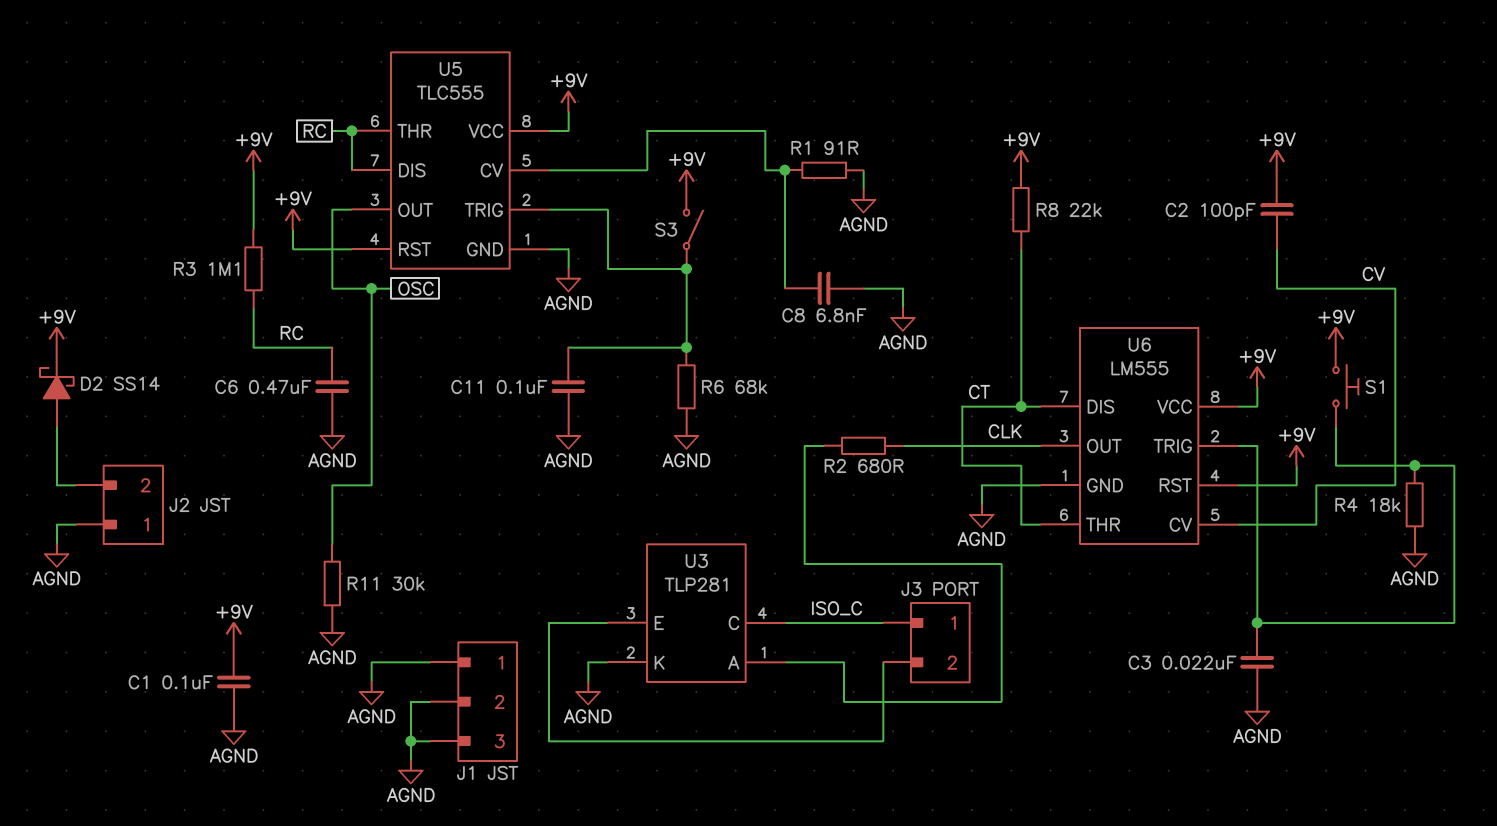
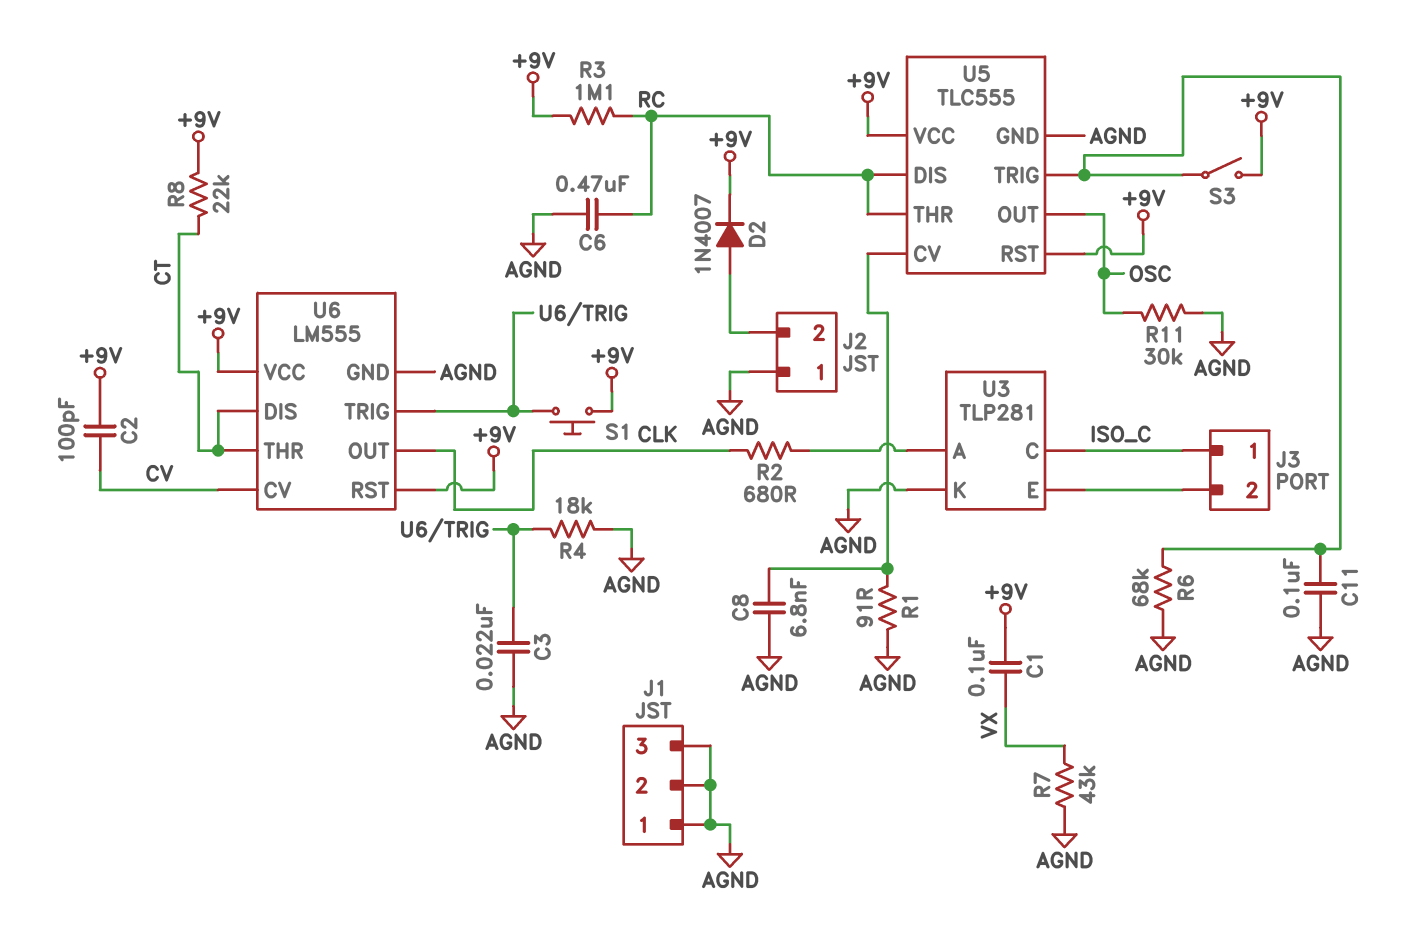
C1: 100nF (+9V, AGND) -> 100nF (+9V, VX)
D2: schottky SS14 (A J2/2, K +9V) -> diode 1N4007 (A J2/2, K +9V)
R7: none -> 43k (AGND, VX)

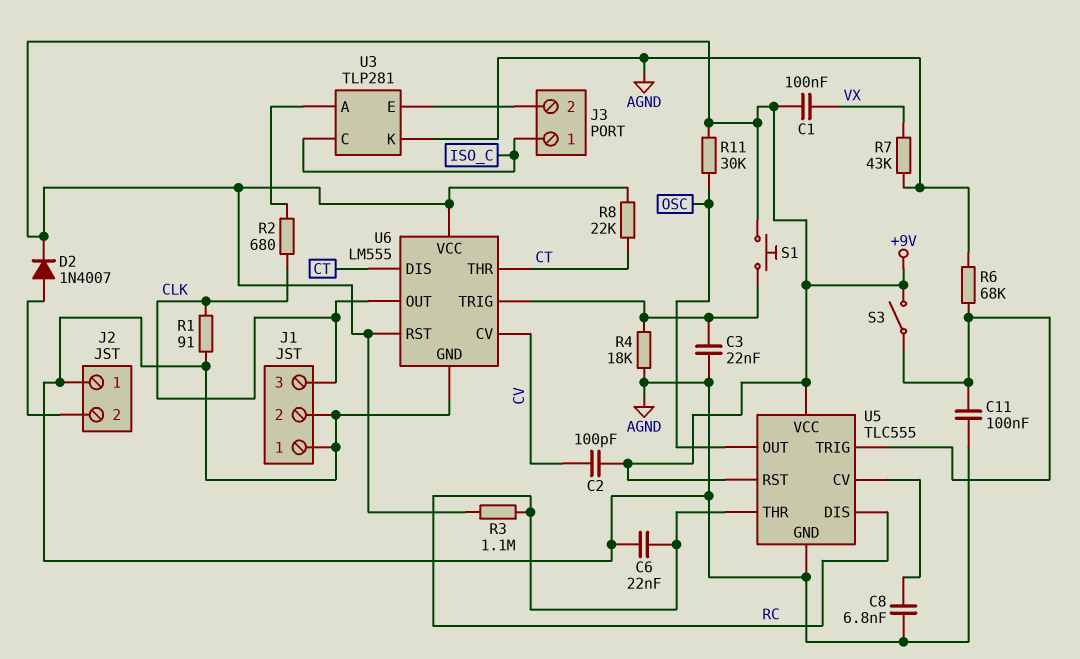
C6: 470nF (AGND, RC) -> 22nF (AGND, RC)
J1 pin 3: AGND -> CLK
R1: 91 (AGND, U5/CV) -> 91 (AGND, CLK)
R11: 30k (AGND, OSC) -> 30k (+9V, OSC)

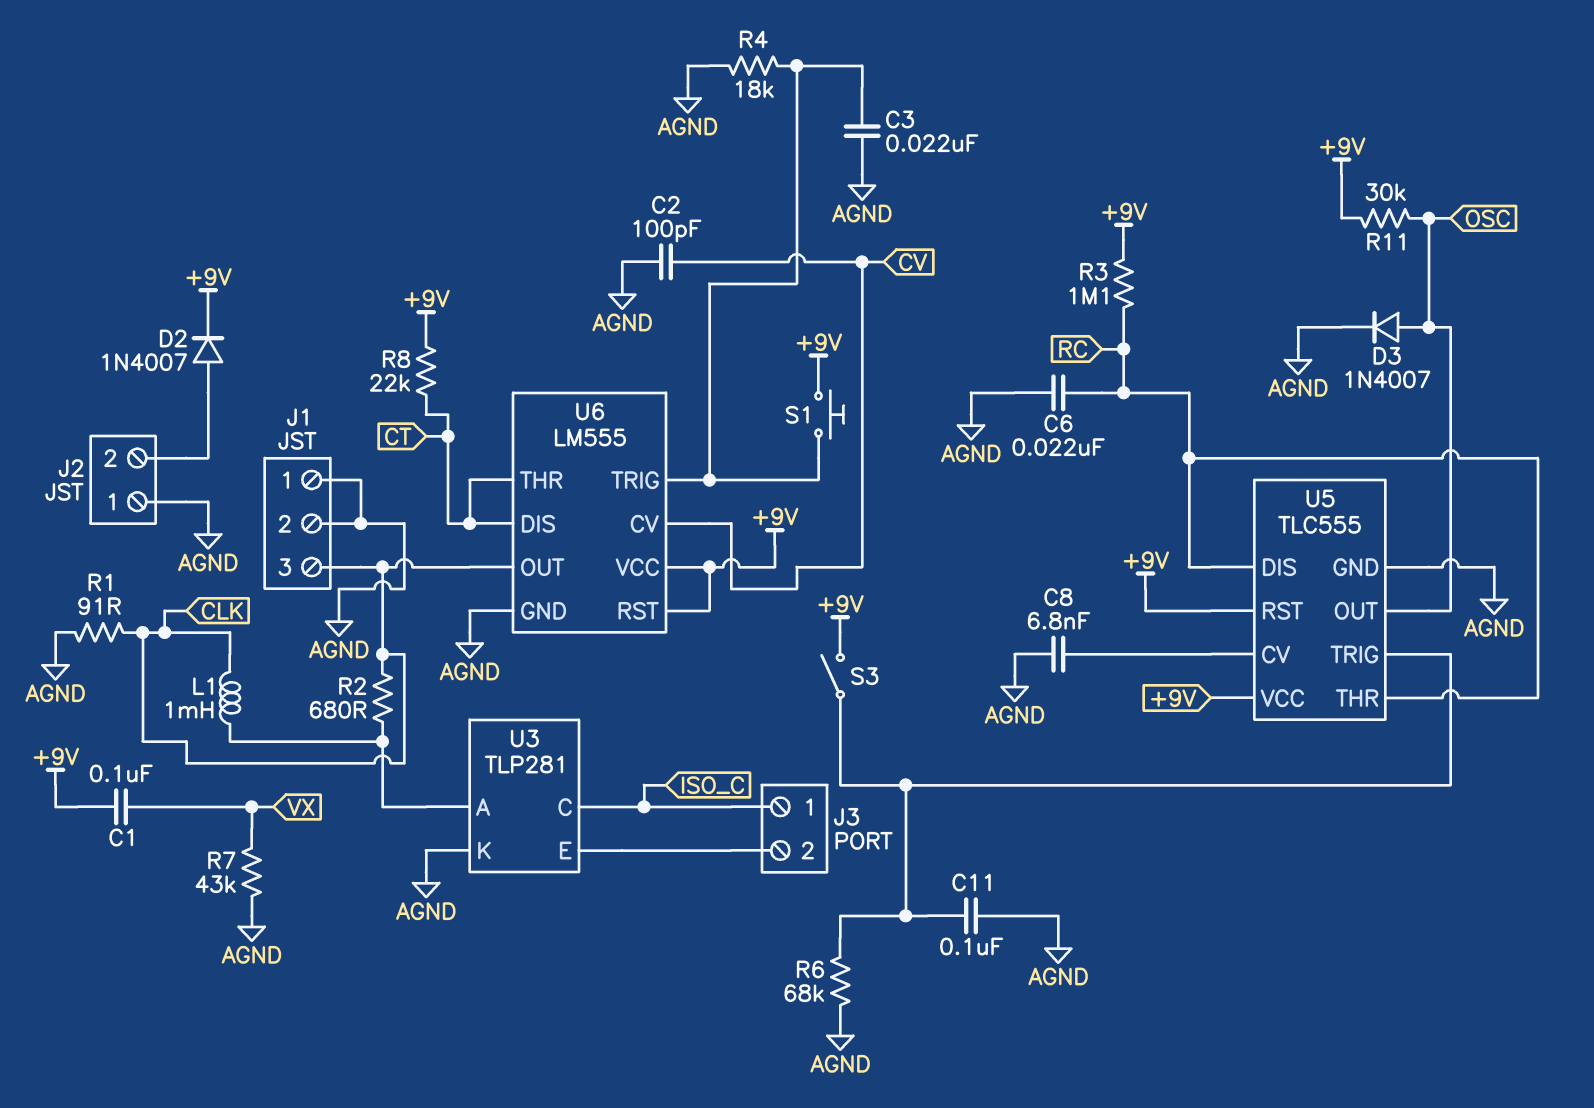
C2: 100pF (+9V, CV) -> 100pF (AGND, CV)
D3: none -> diode 1N4007 (A OSC, K AGND)
L1: none -> 1mH (CLK, U3/A)

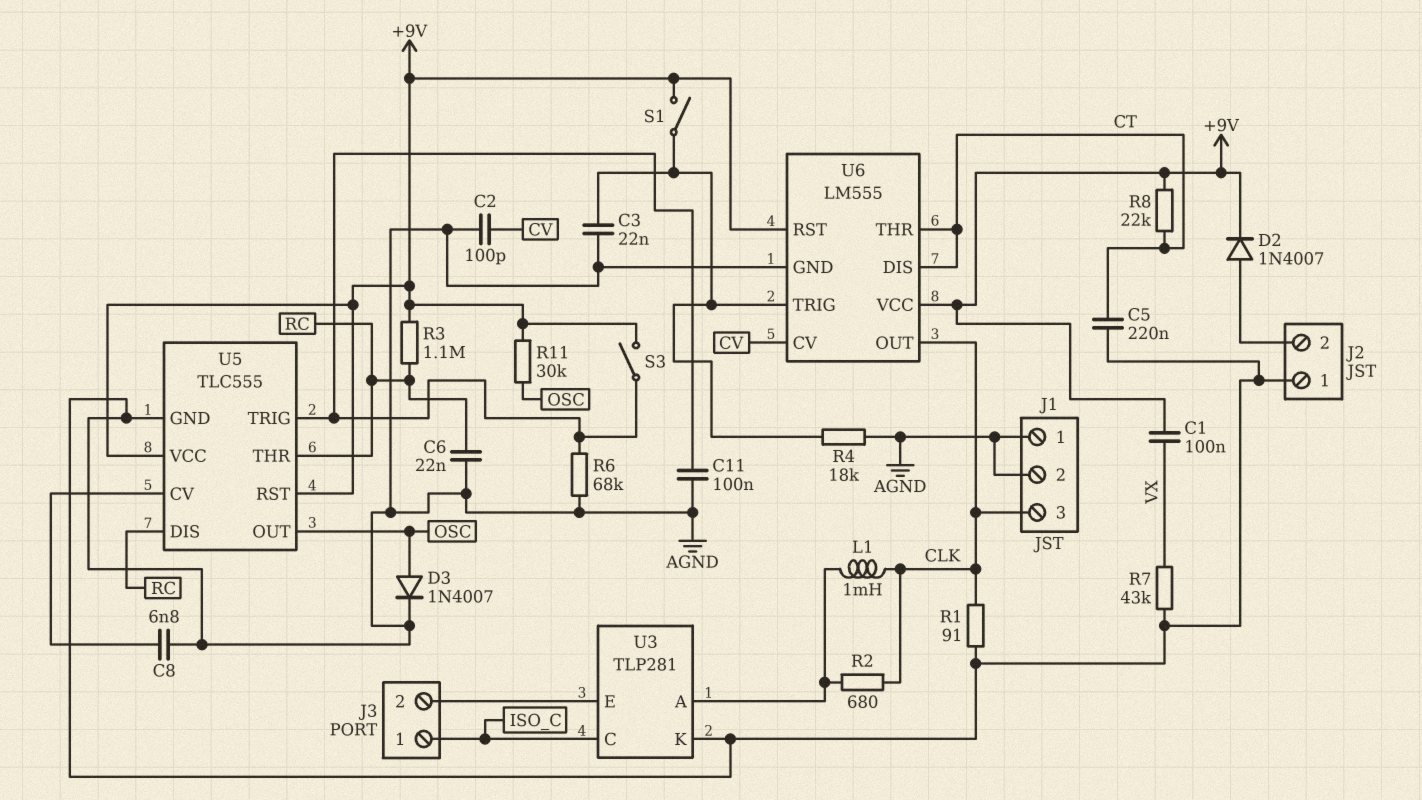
C5: none -> 220nF (AGND, CT)
S1: button (+9V, U6/TRIG) -> switch (+9V, U6/TRIG)

